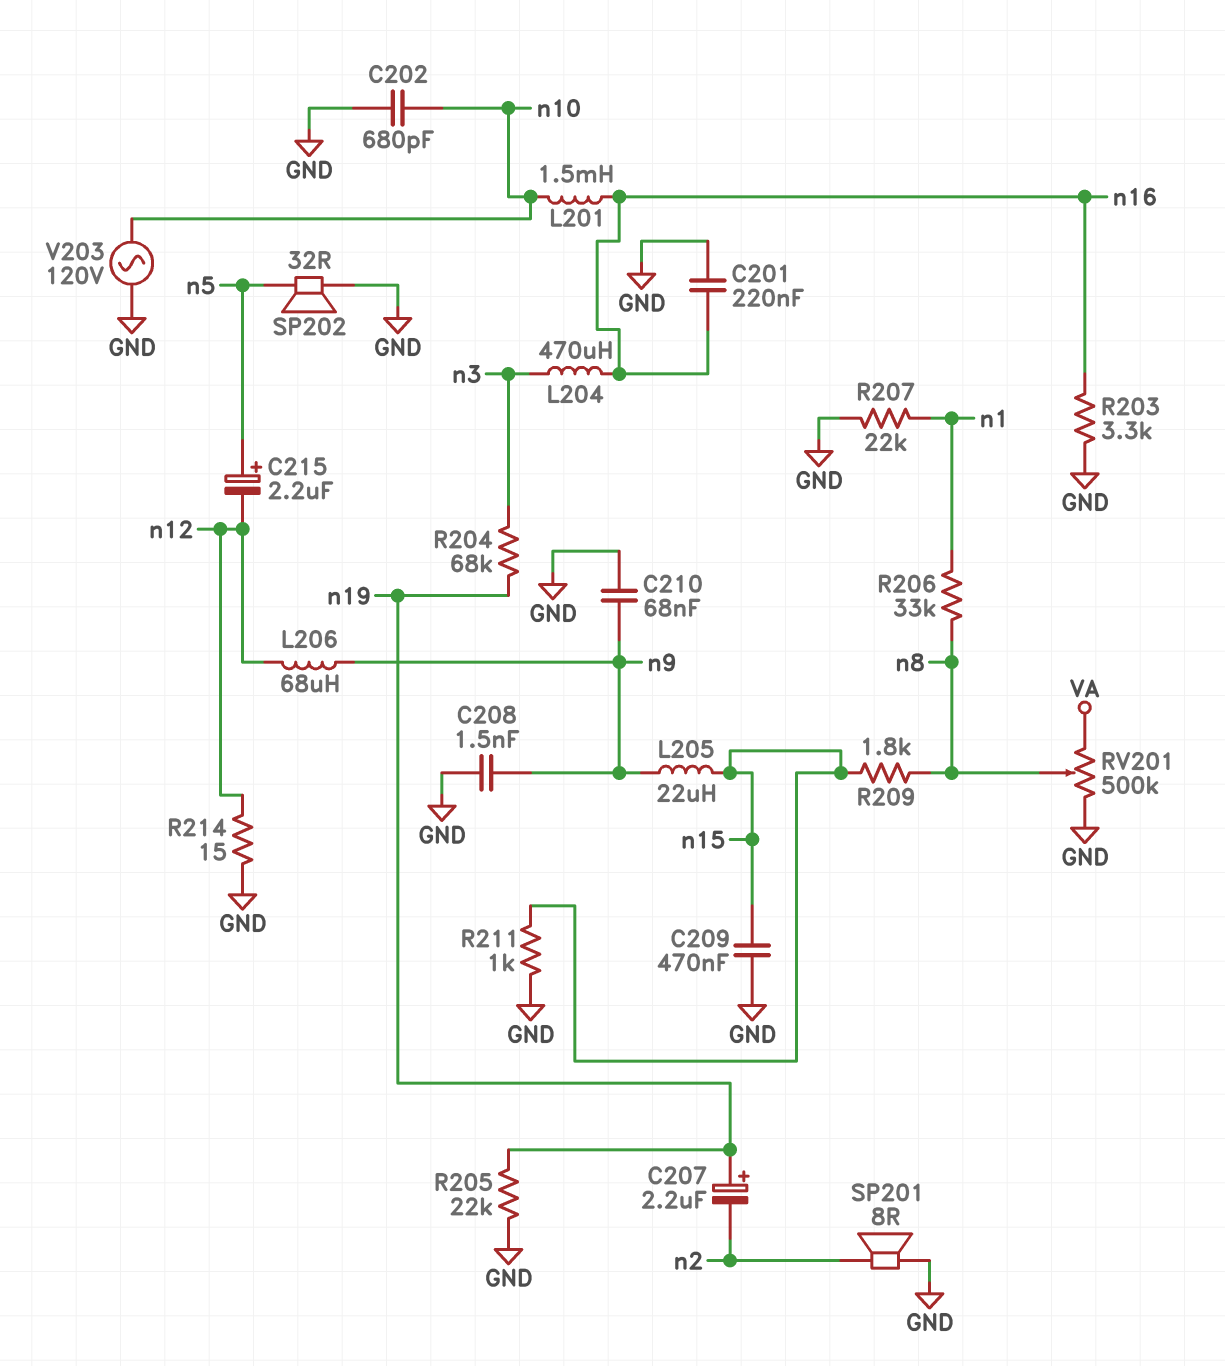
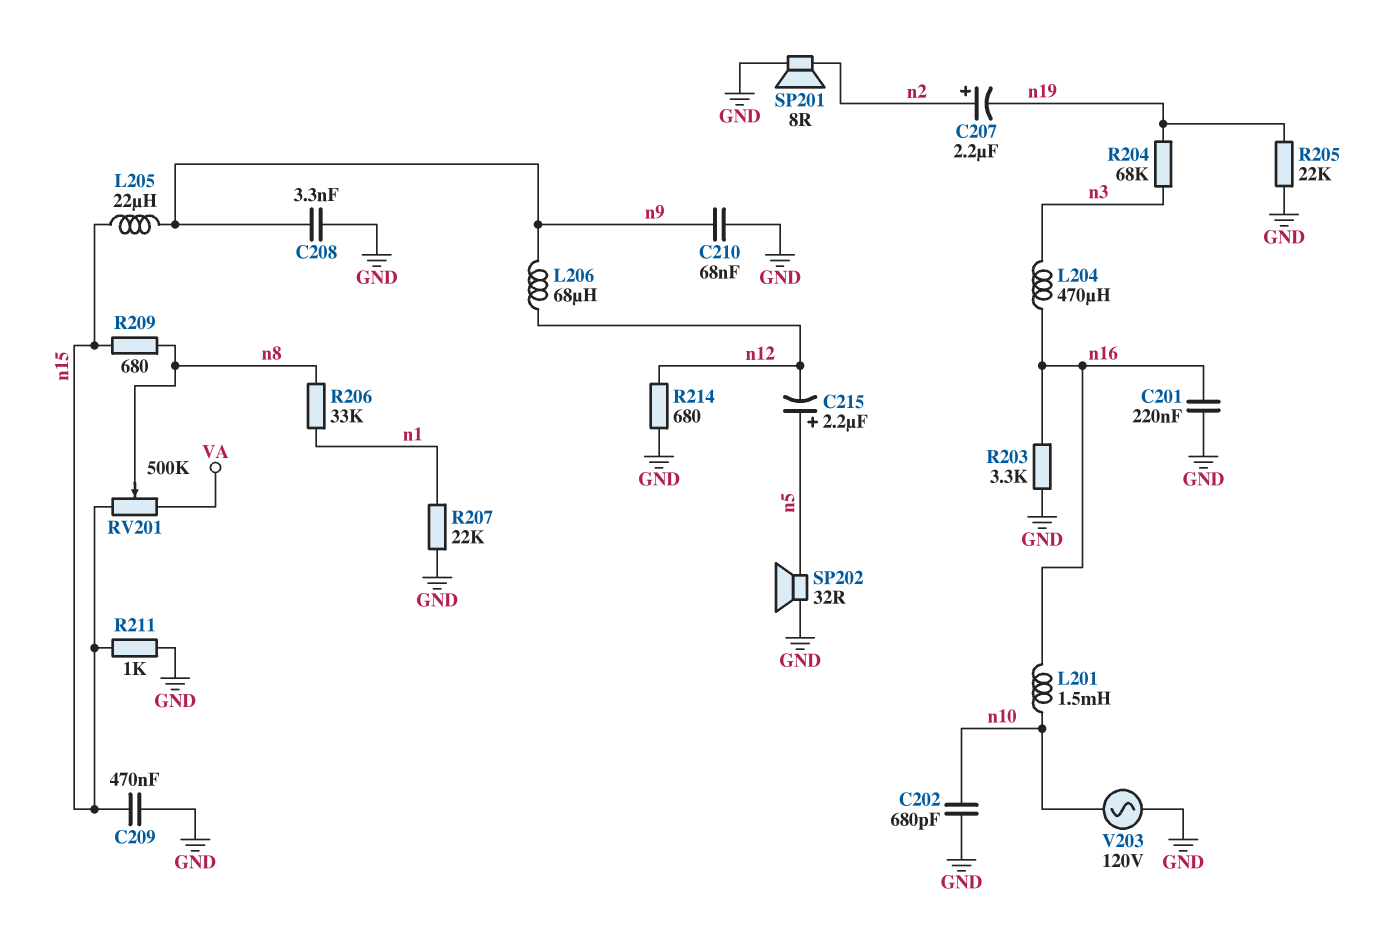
C207: 2.2uF (plus n19, minus n2) -> 2.2uF (plus n2, minus n19)
C208: 1.5nF (GND, n9) -> 3.3nF (GND, n9)
R209: 1.8k (n8, n15) -> 680 (n8, n15)
R214: 15 (GND, n12) -> 680 (GND, n12)
RV201: 500k (GND, VA, wiper n8) -> 500k (VA, n15, wiper n8)

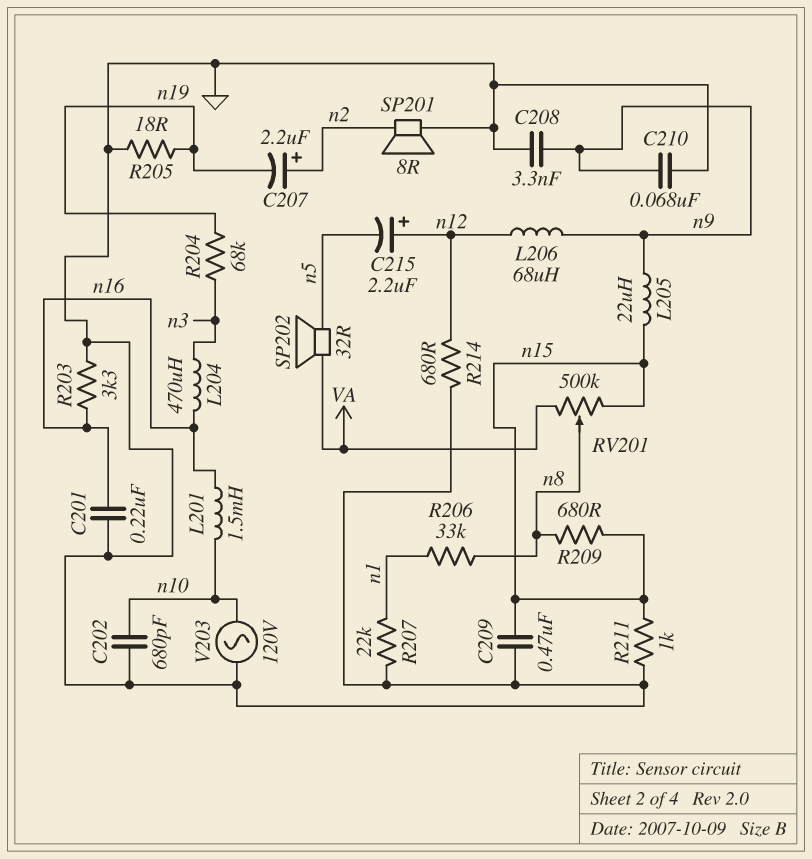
C215: 2.2uF (plus n5, minus n12) -> 2.2uF (plus n12, minus n5)
R205: 22k (GND, n19) -> 18 (GND, n19)
SP202: speaker 32R (GND, n5) -> speaker 32R (VA, n5)

